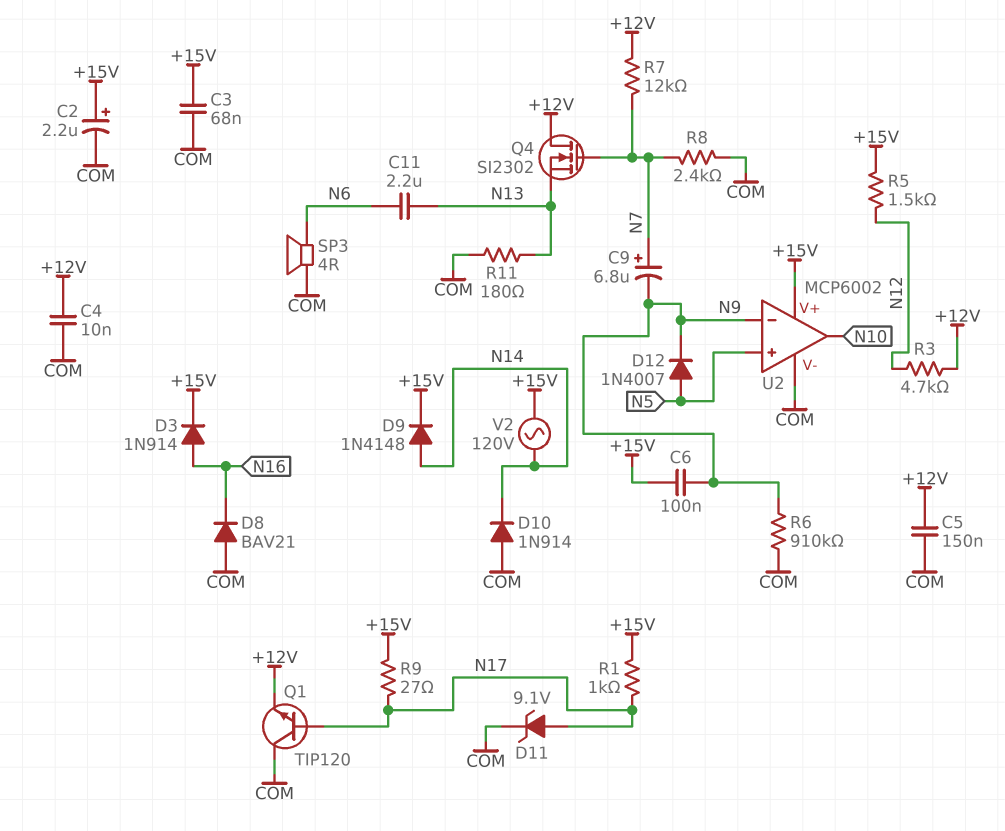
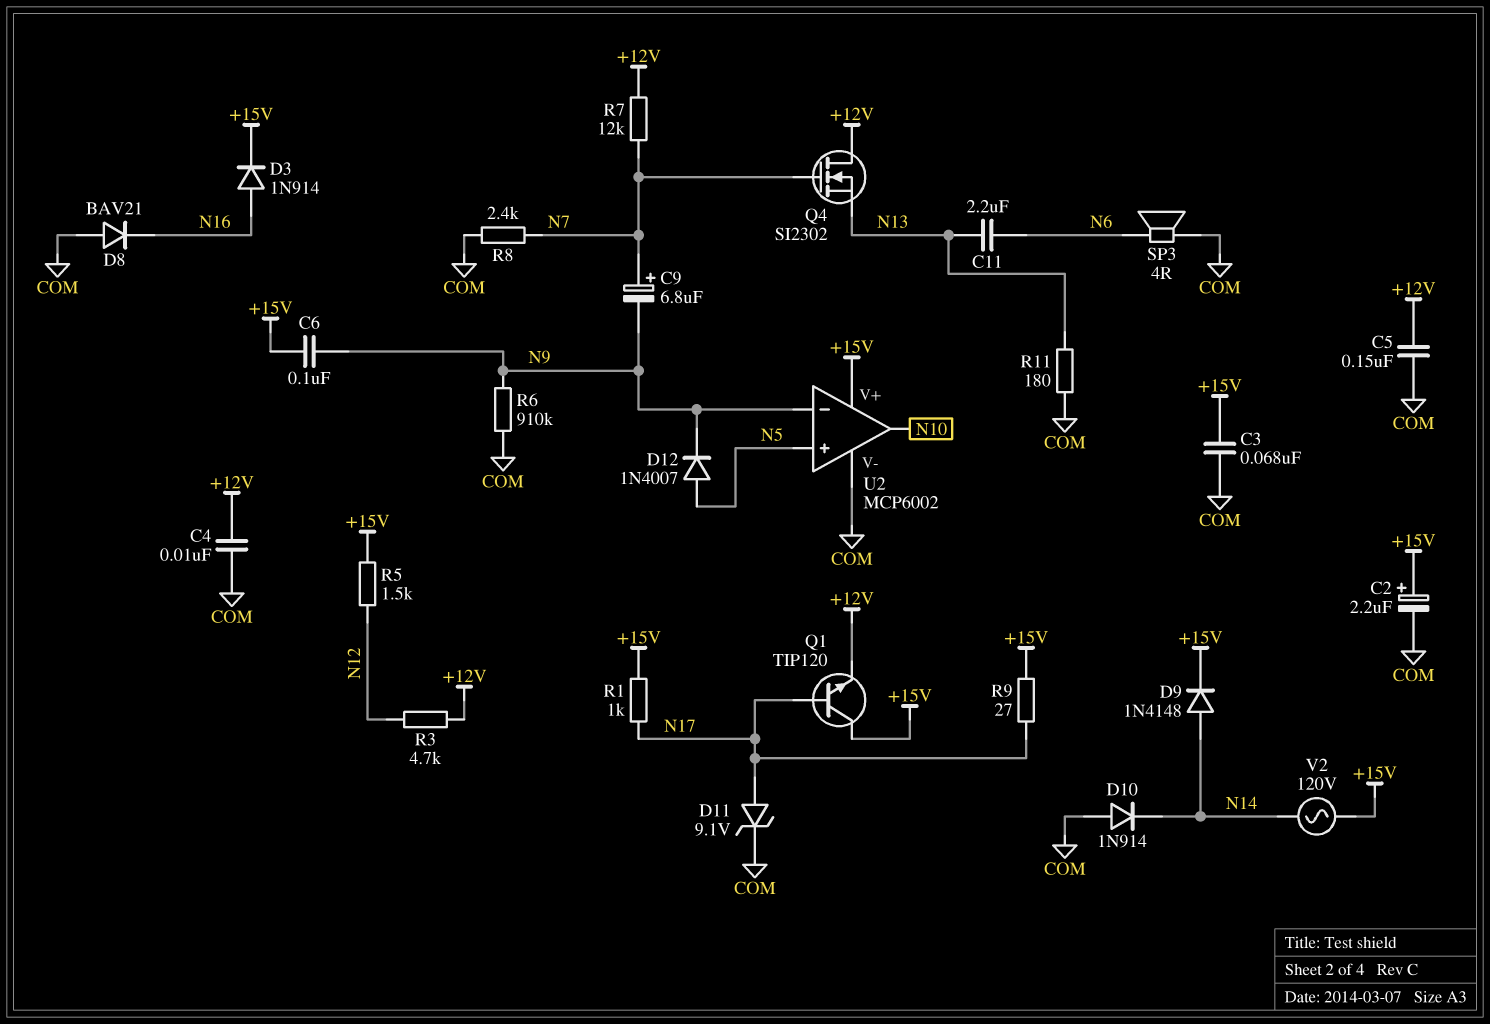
Q1: NPN TIP120 (B N17, C COM, E +12V) -> NPN TIP120 (B N17, C +15V, E +12V)

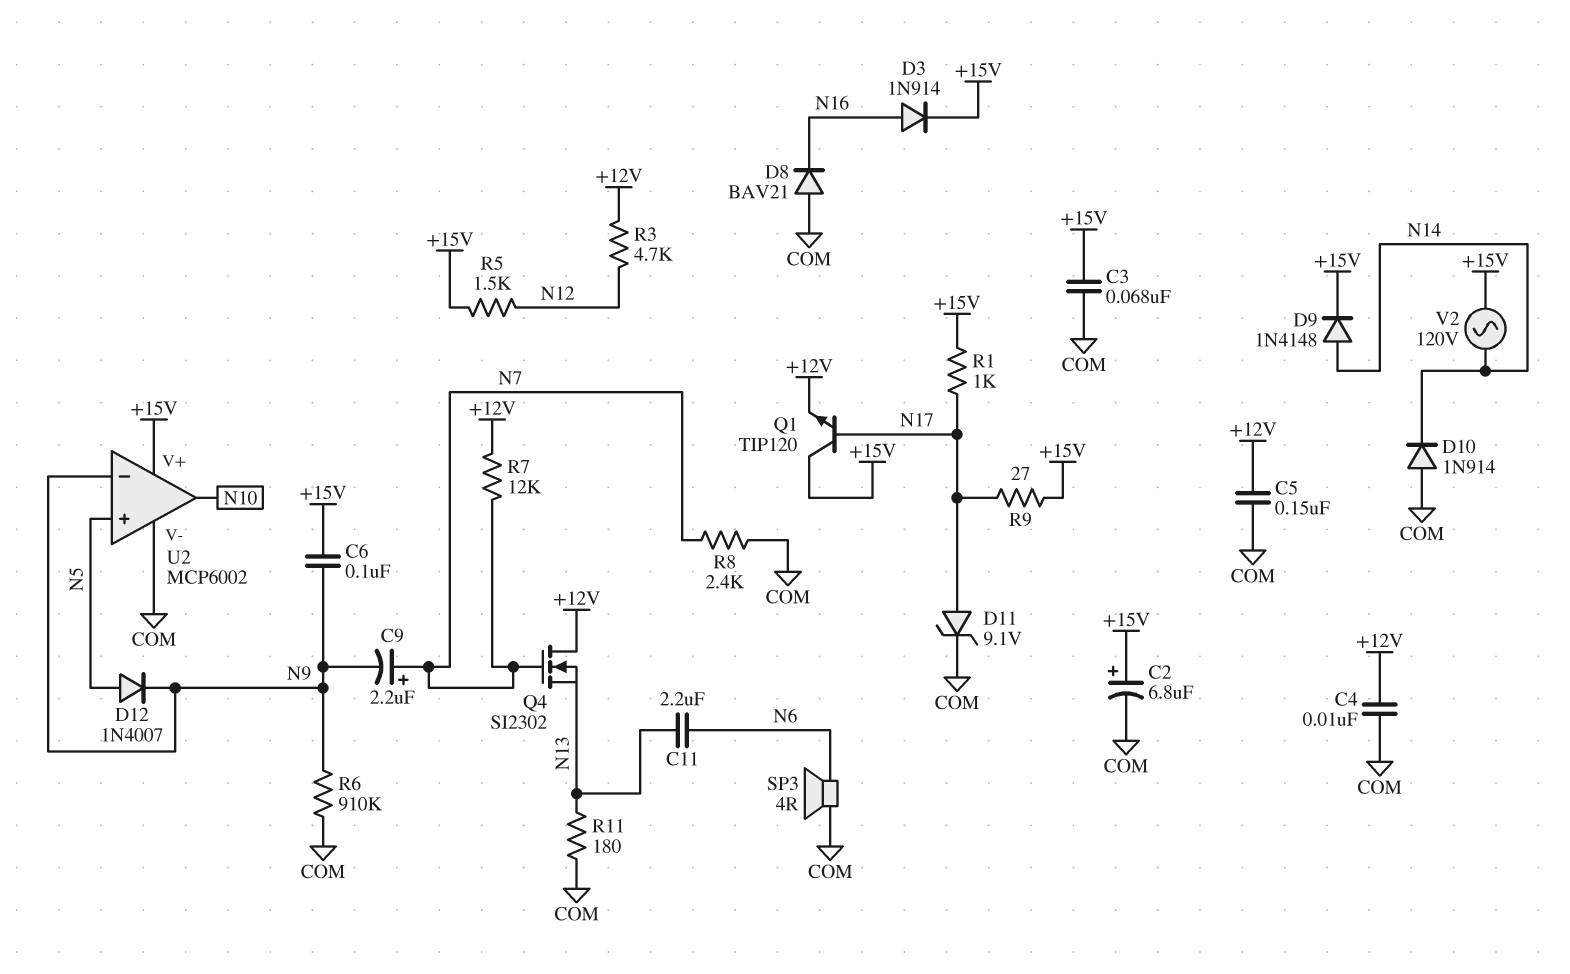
C2: 2.2uF (plus +15V, minus COM) -> 6.8uF (plus +15V, minus COM)
C9: 6.8uF (plus N7, minus N9) -> 2.2uF (plus N7, minus N9)

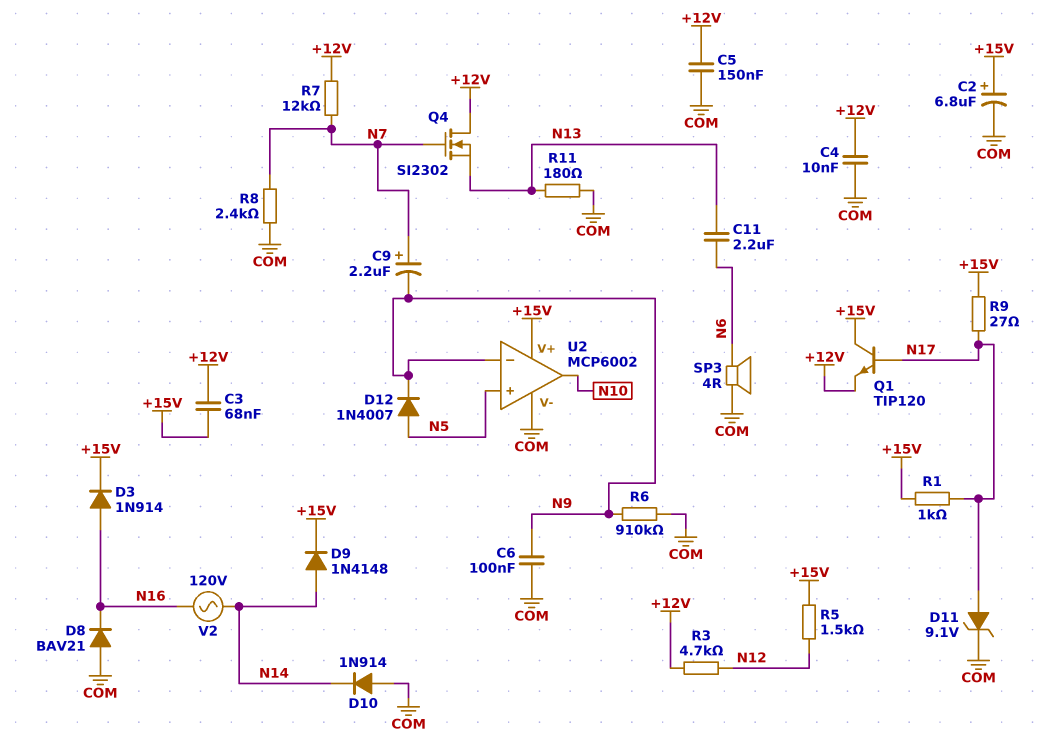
C3: 68nF (+15V, COM) -> 68nF (+12V, +15V)
C6: 100nF (+15V, N9) -> 100nF (COM, N9)
V2: AC 120V (+15V, N14) -> AC 120V (N14, N16)

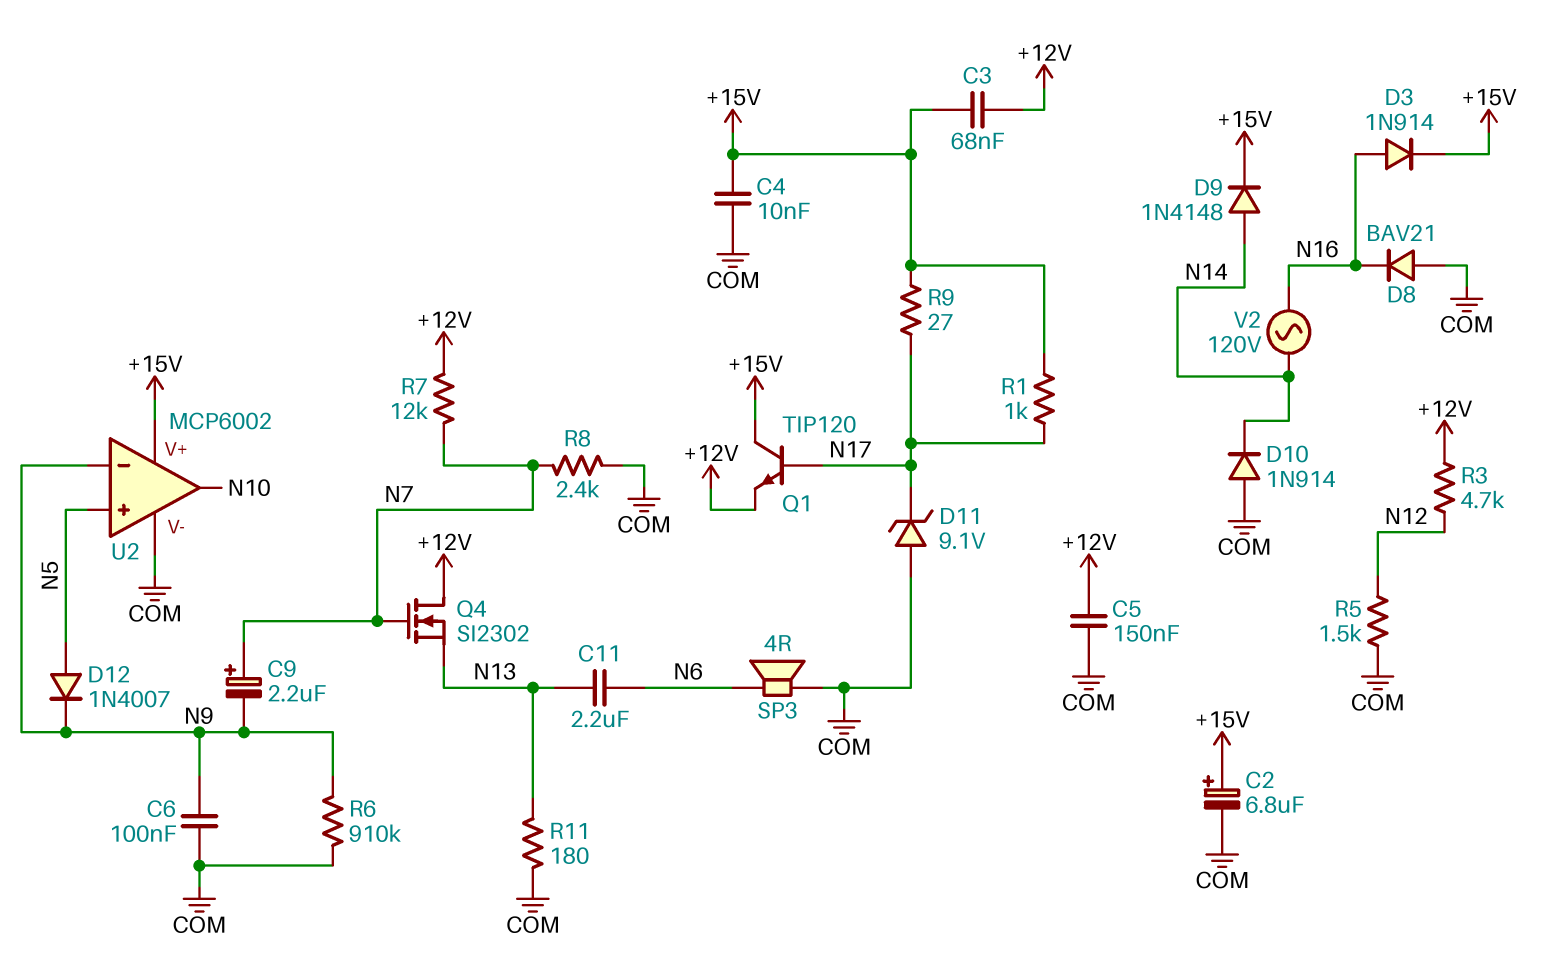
C4: 10nF (+12V, COM) -> 10nF (+15V, COM)
D11: zener 9.1V (A N17, K COM) -> zener 9.1V (A COM, K N17)
R5: 1.5k (+15V, N12) -> 1.5k (COM, N12)

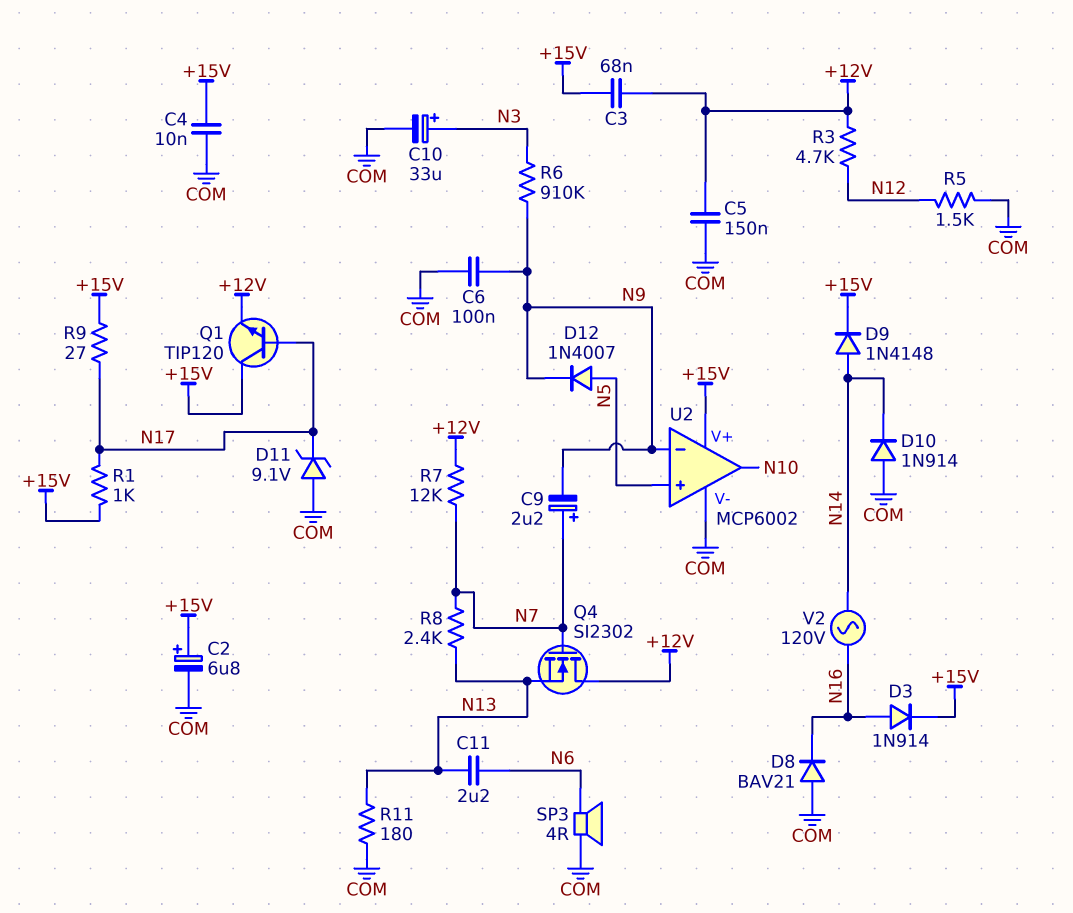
C10: none -> 33uF (plus N3, minus COM)
R6: 910k (COM, N9) -> 910k (N3, N9)
R8: 2.4k (COM, N7) -> 2.4k (N7, N13)

